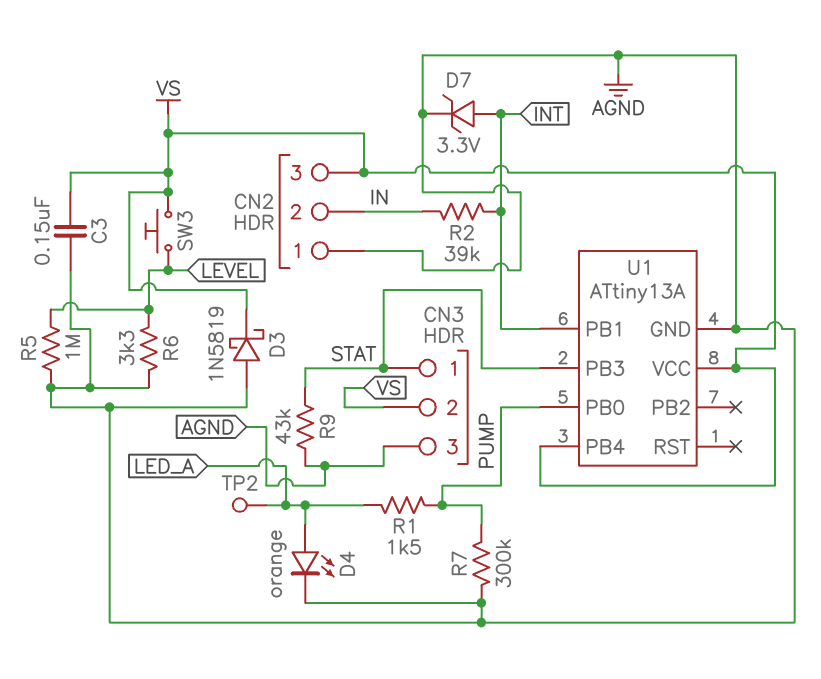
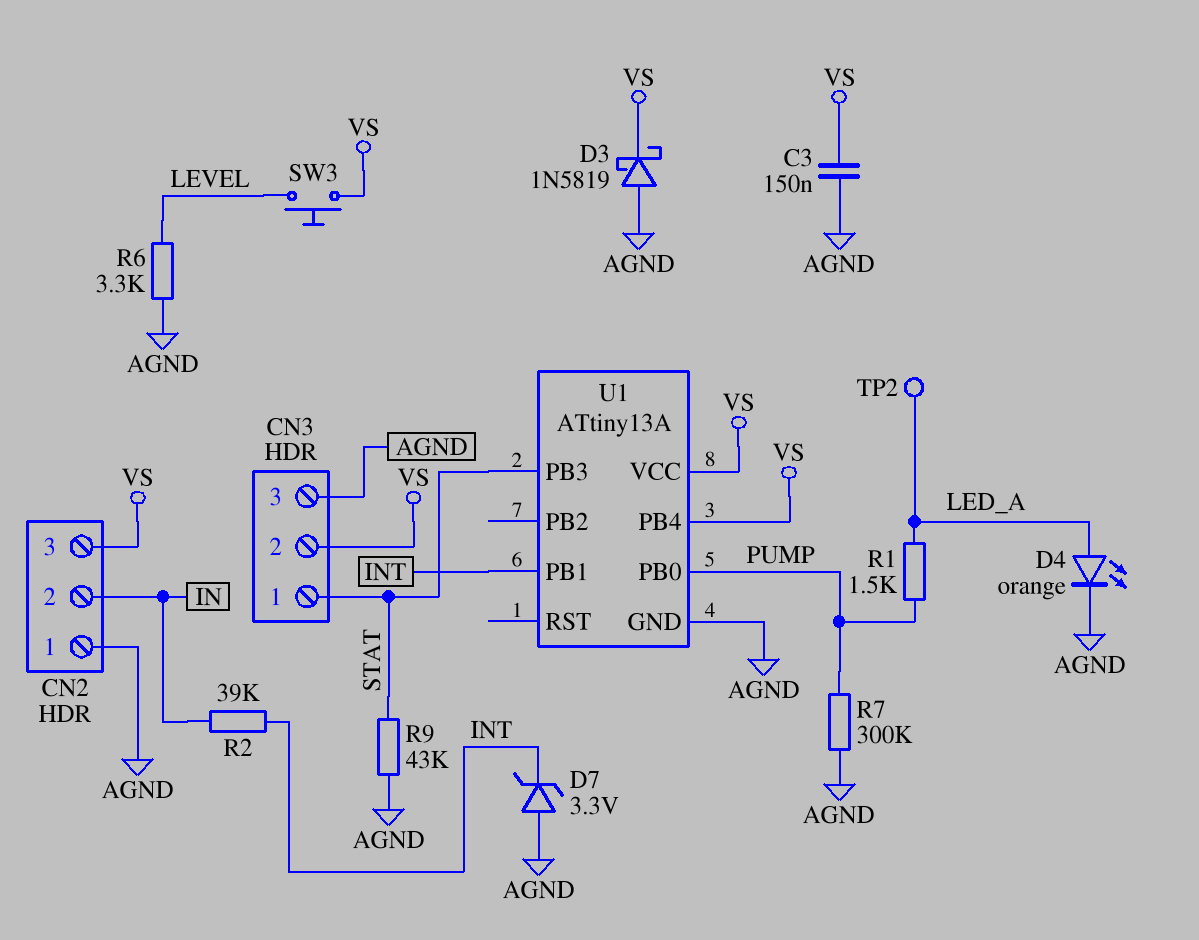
D7: zener 3.3V (A INT, K AGND) -> zener 3.3V (A AGND, K INT)
R5: 1M (AGND, LEVEL) -> none

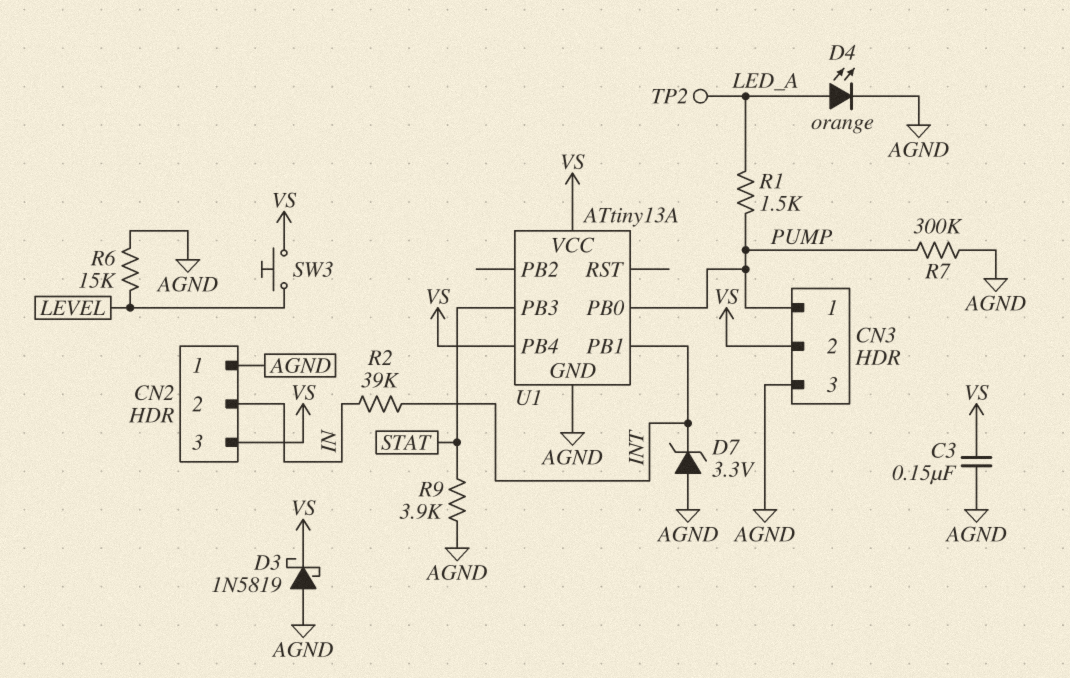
CN3 pin 1: STAT -> PUMP
R6: 3.3k (AGND, LEVEL) -> 15k (AGND, LEVEL)
R9: 43k (AGND, STAT) -> 3.9k (AGND, STAT)

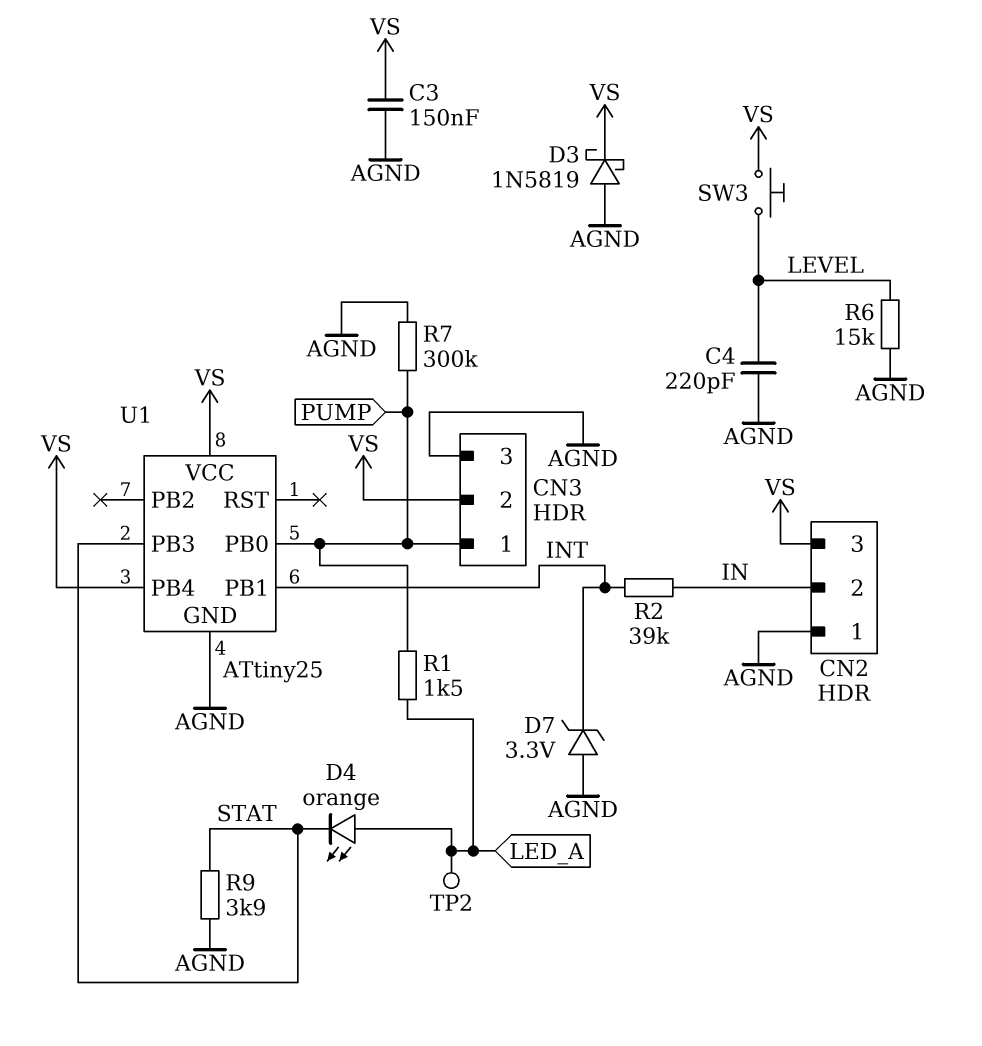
C4: none -> 220pF (AGND, LEVEL)
D4: LED orange (A LED_A, K AGND) -> LED orange (A LED_A, K STAT)
U1: ATtiny13A -> ATtiny25

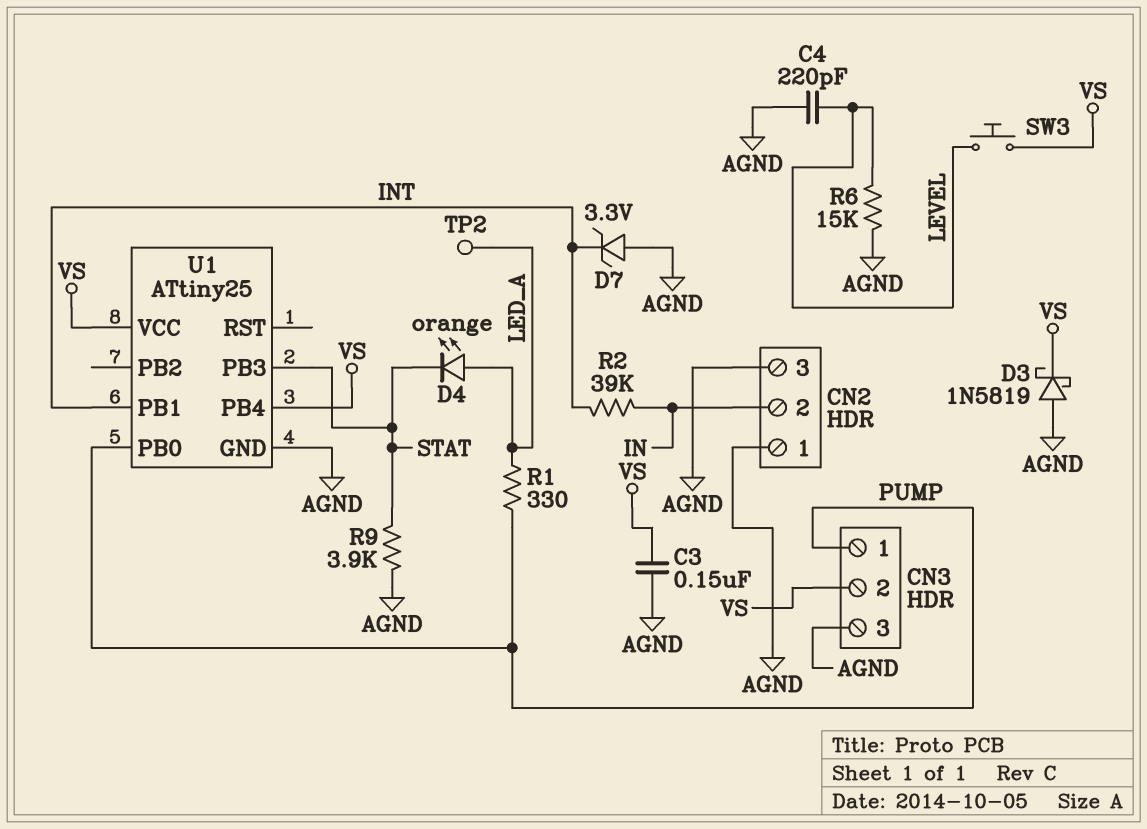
CN2 pin 3: VS -> AGND
R1: 1.5k (LED_A, PUMP) -> 330 (LED_A, PUMP)
R7: 300k (AGND, PUMP) -> none

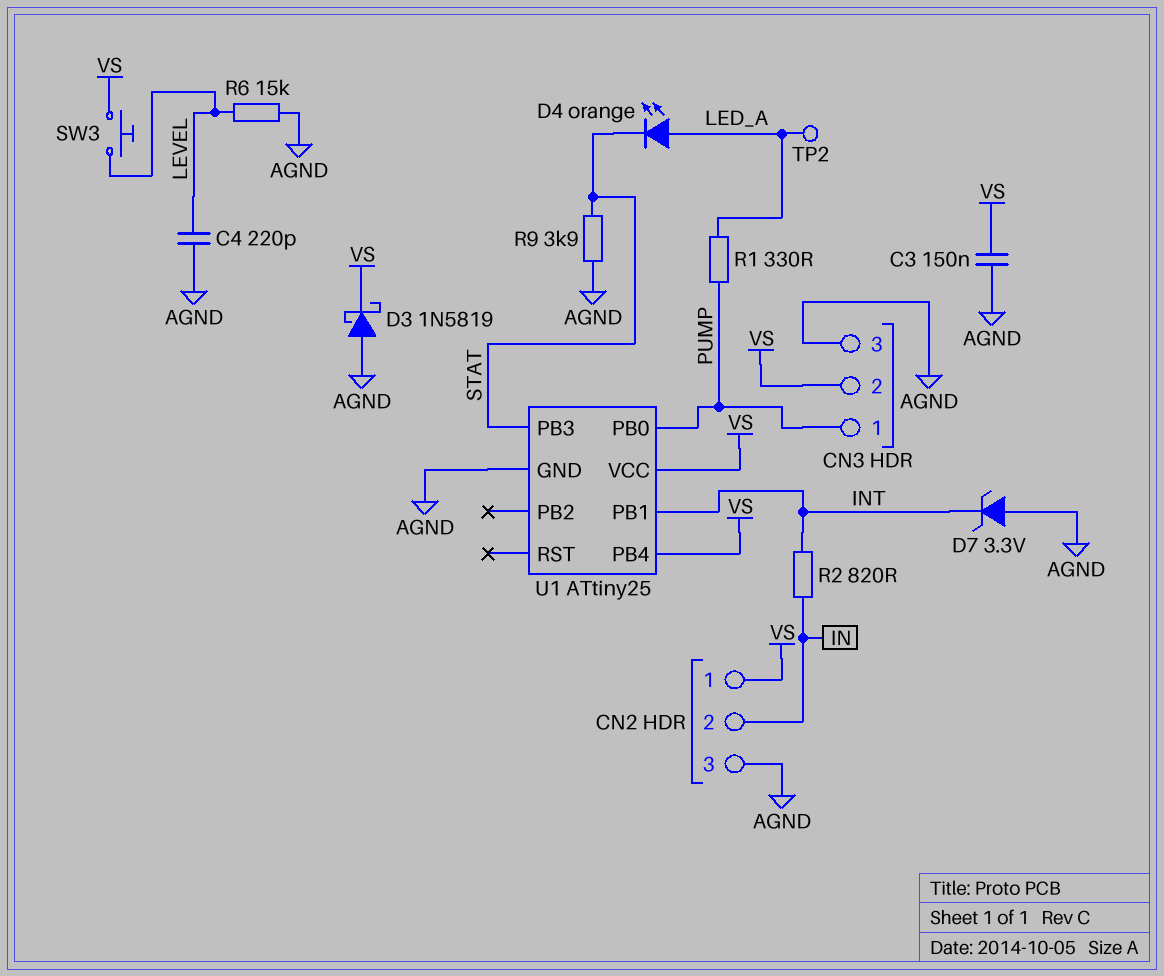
CN2 pin 1: AGND -> VS
R2: 39k (IN, INT) -> 820 (IN, INT)

